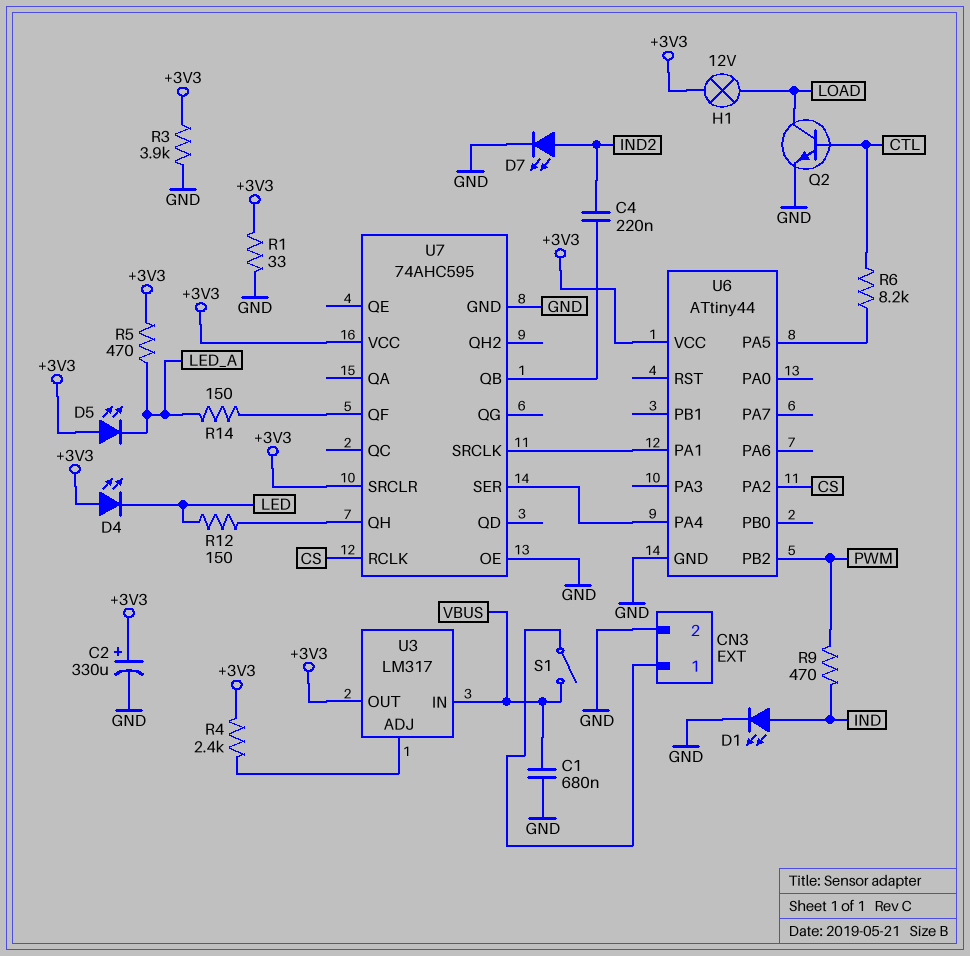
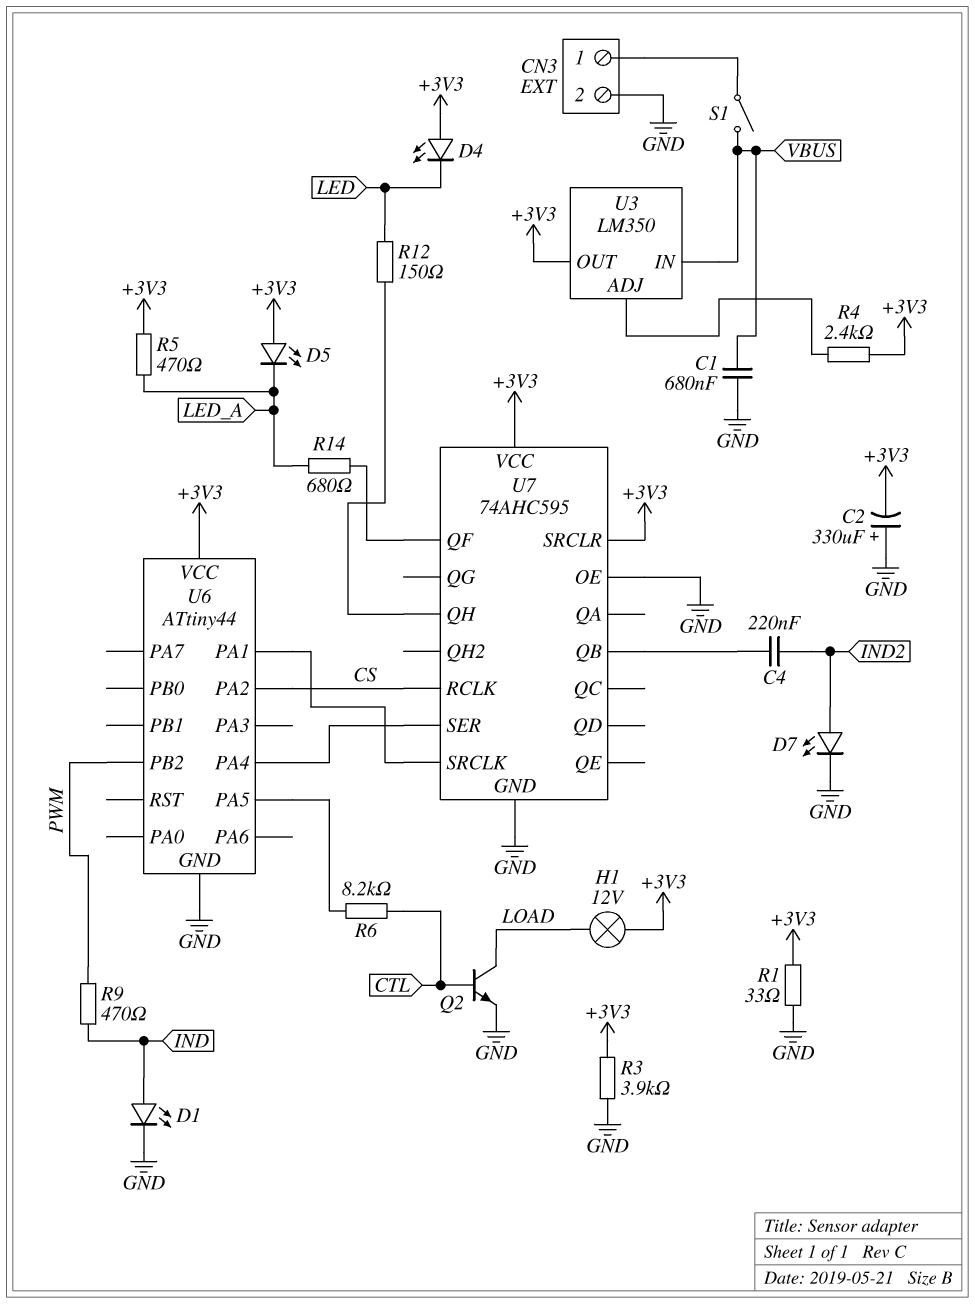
C2: 330uF (plus +3V3, minus GND) -> 330uF (plus GND, minus +3V3)
R14: 150 (LED_A, U7/QF) -> 680 (LED_A, U7/QF)
U3: LM317 -> LM350

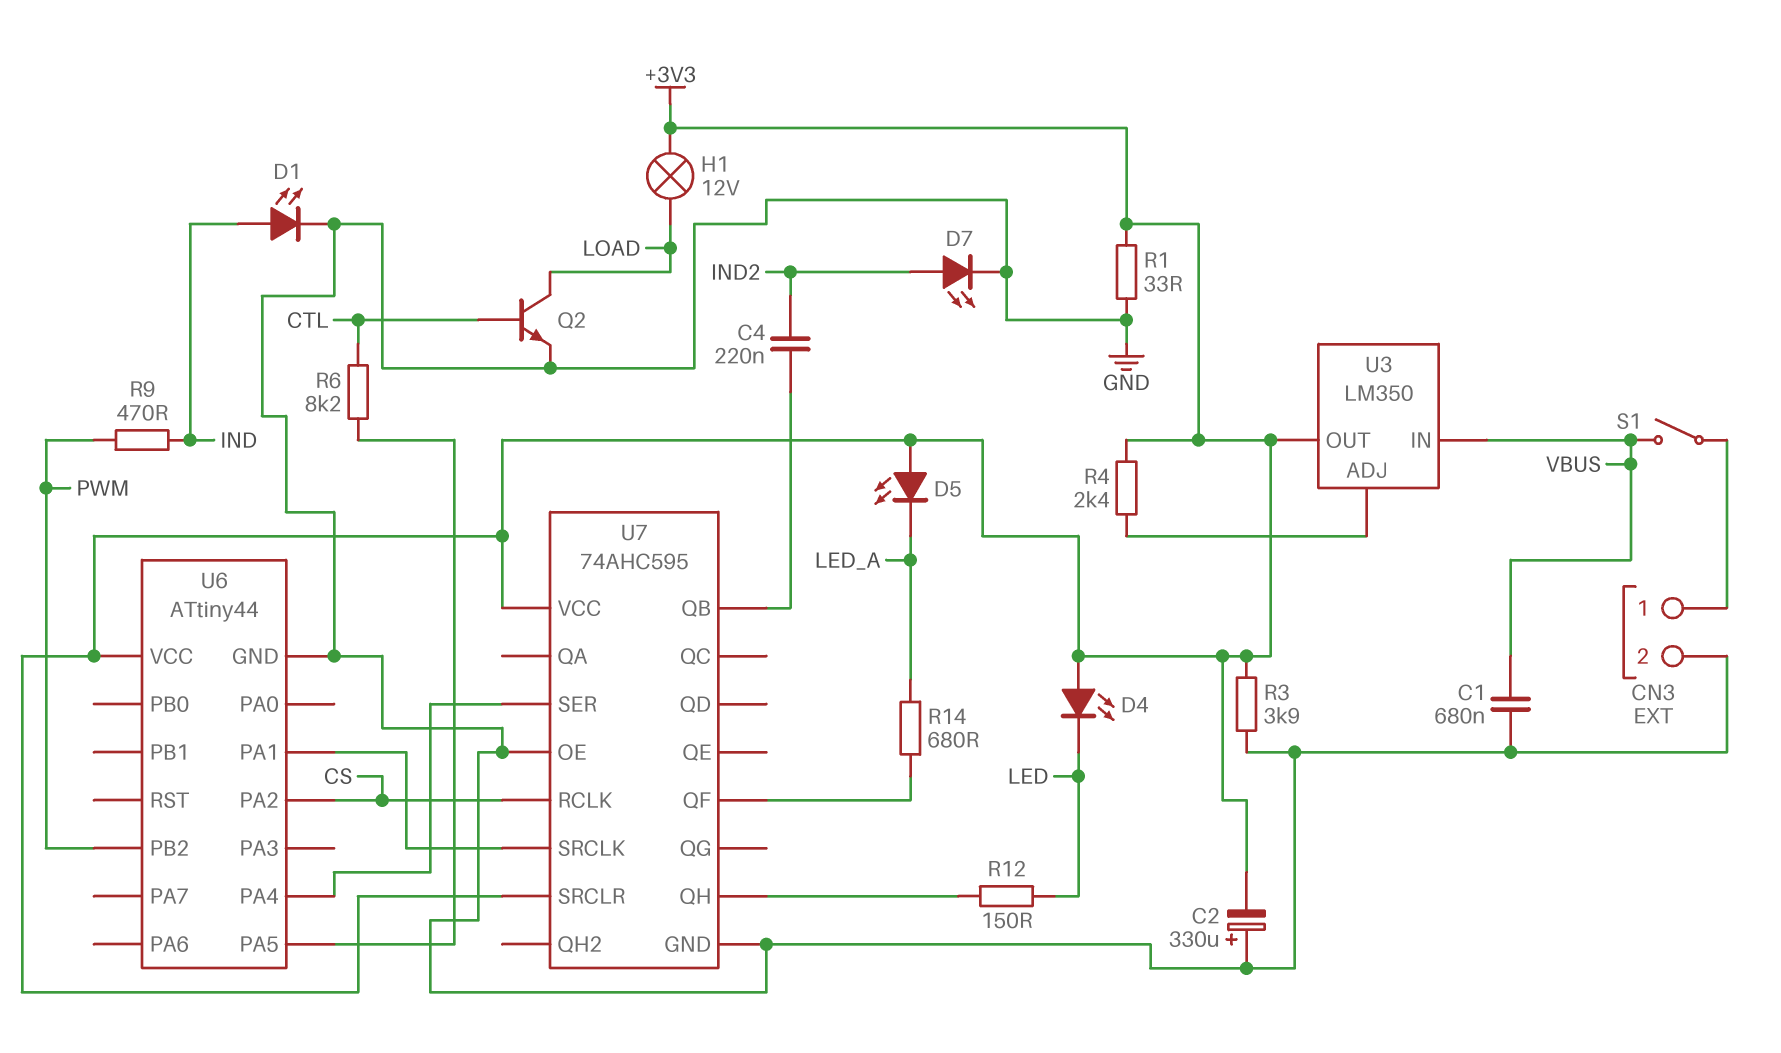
R5: 470 (+3V3, LED_A) -> none

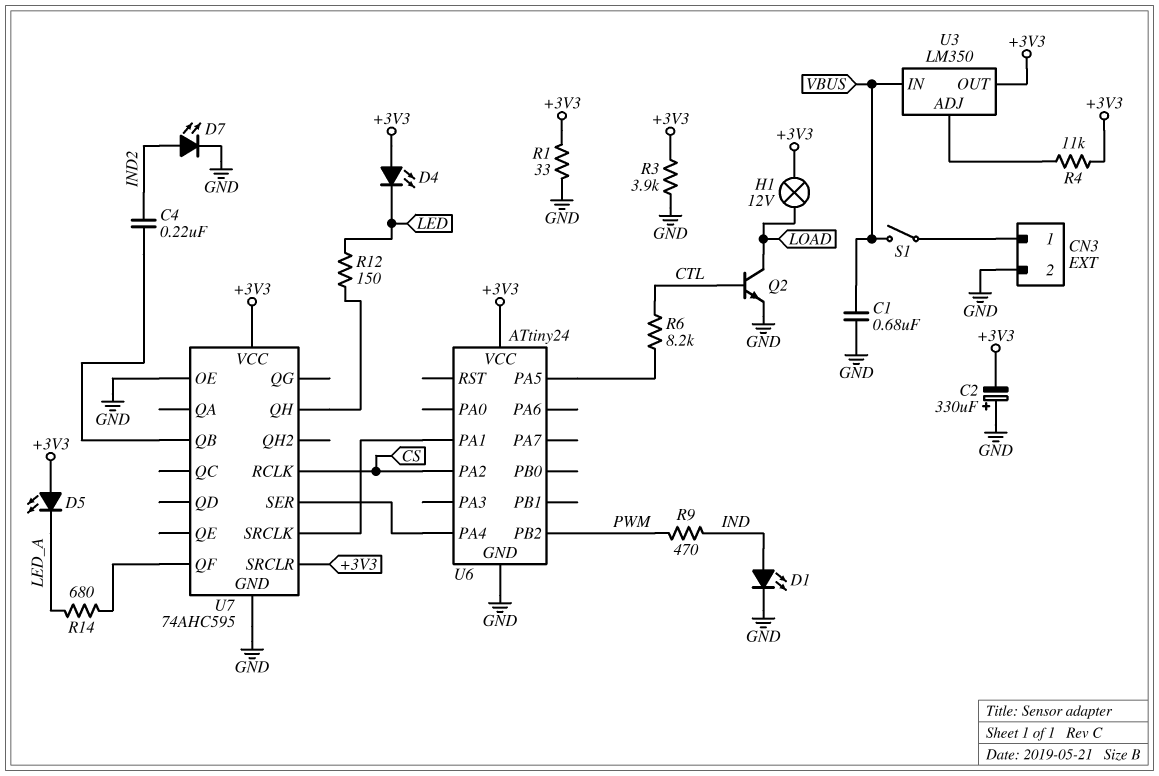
R4: 2.4k (+3V3, U3/ADJ) -> 11k (+3V3, U3/ADJ)
U6: ATtiny44 -> ATtiny24

